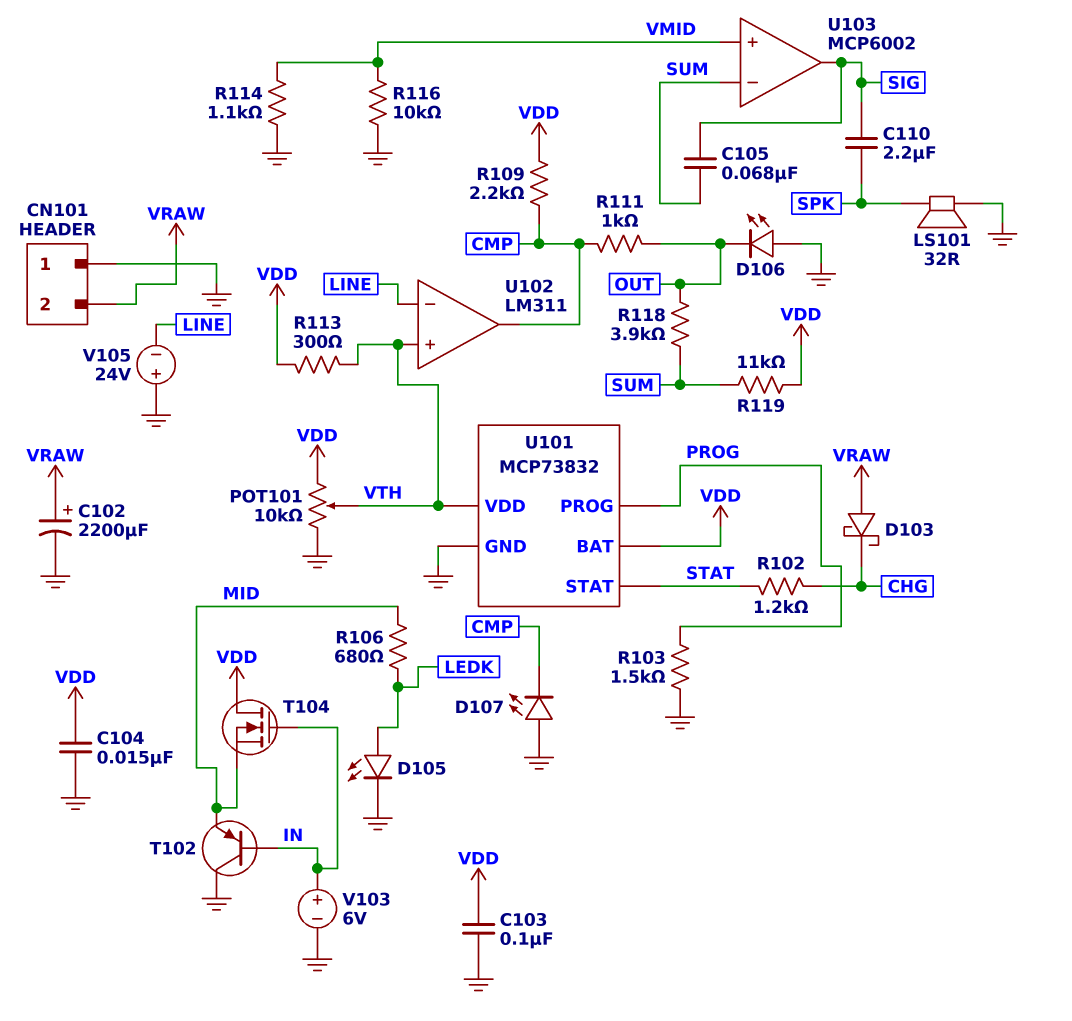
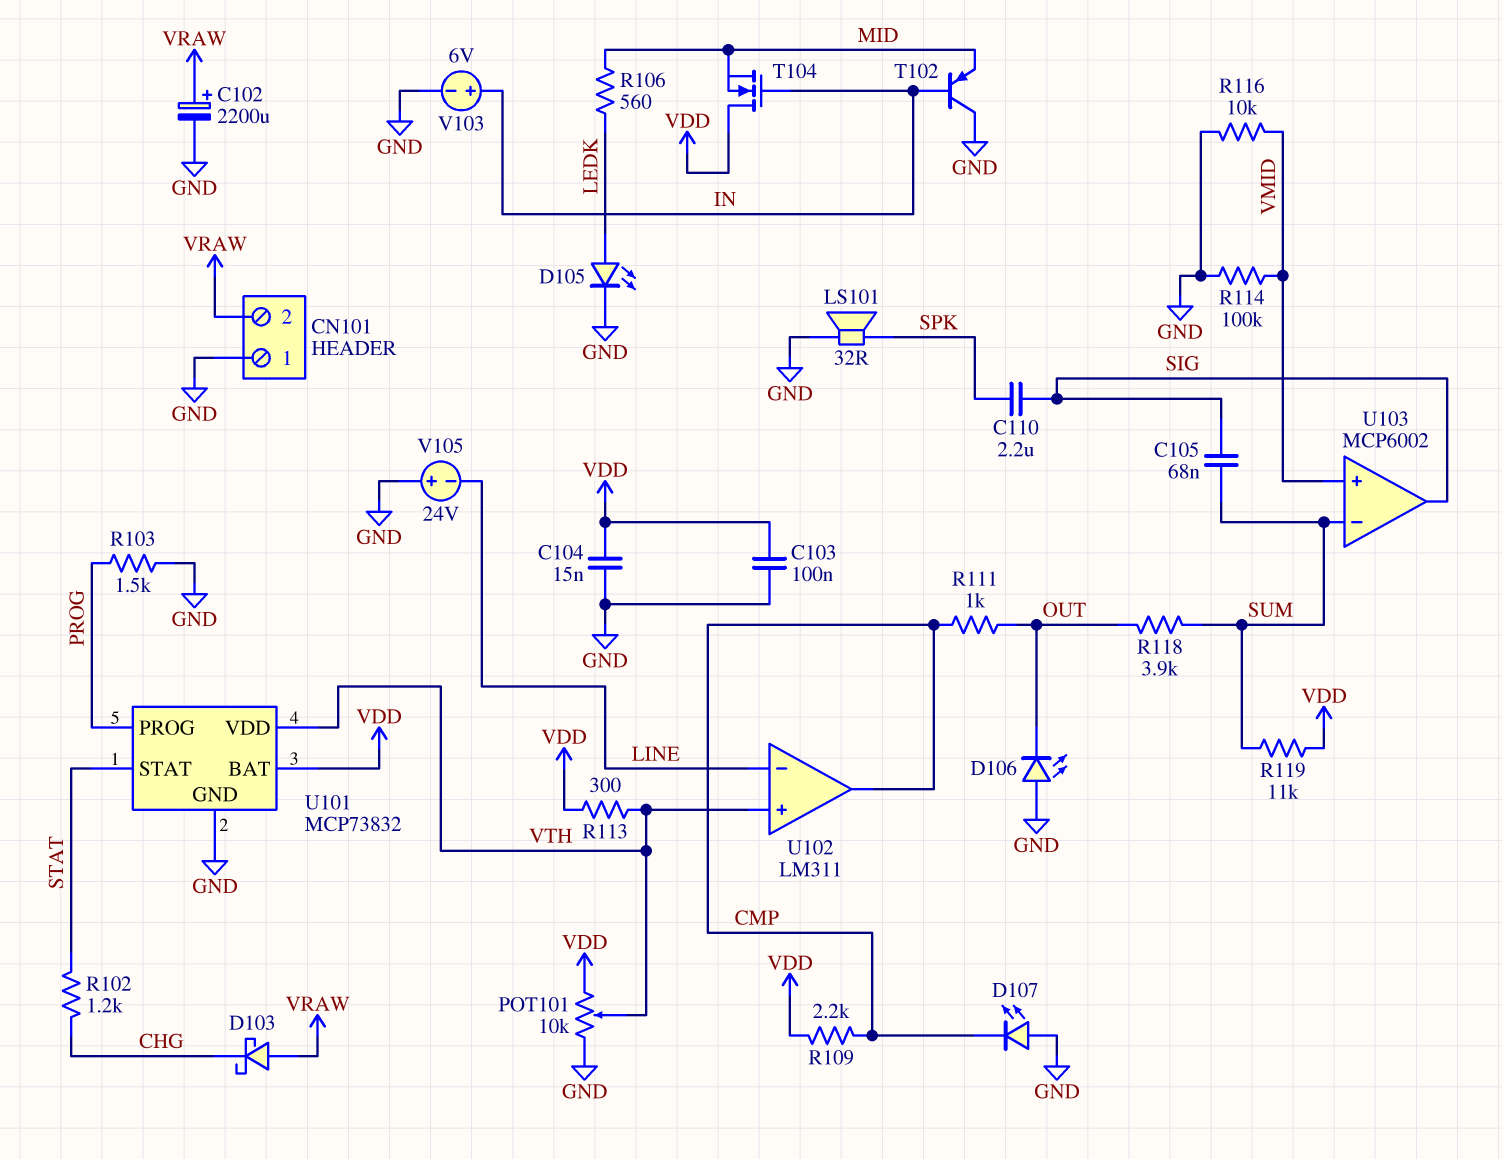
R106: 680 (LEDK, MID) -> 560 (LEDK, MID)
R114: 1.1k (GND, VMID) -> 100k (GND, VMID)

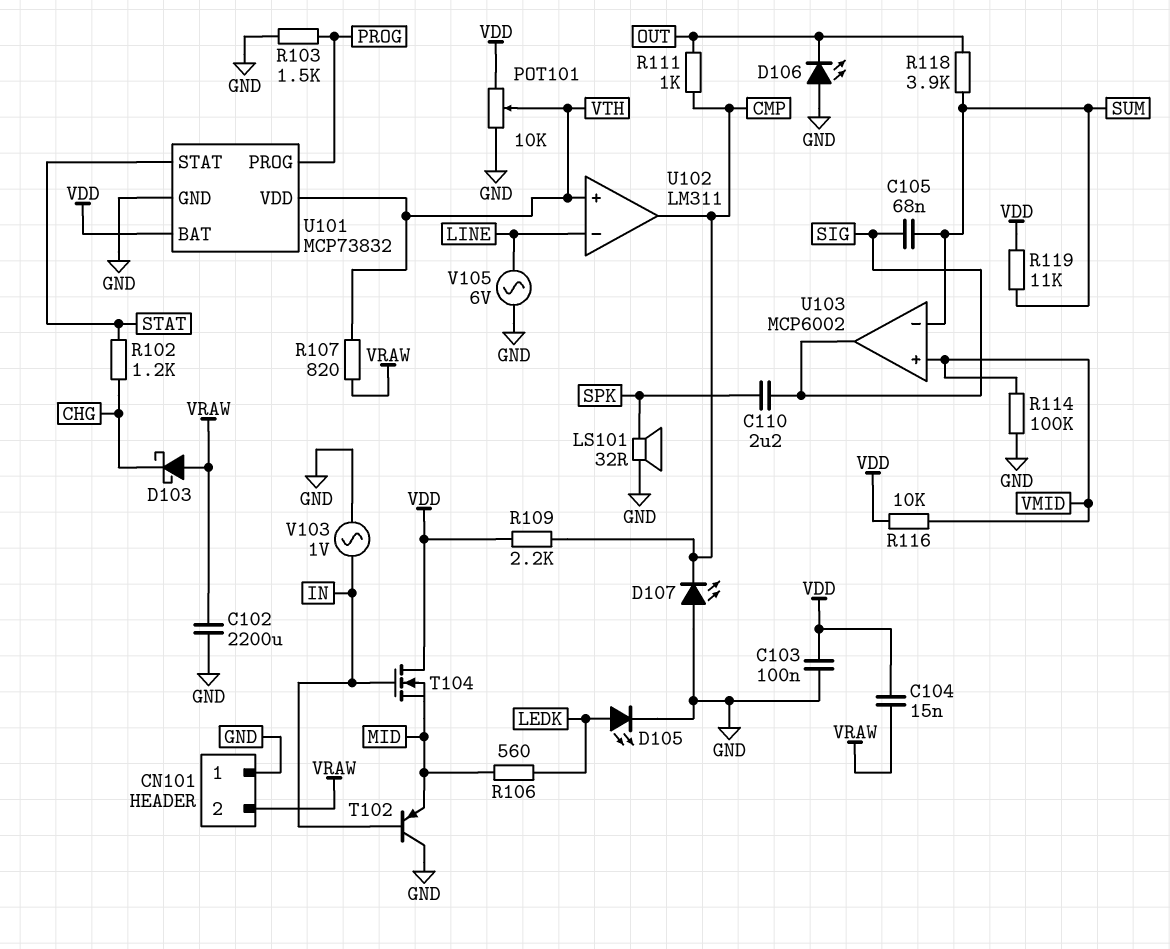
C102: 2200uF (plus VRAW, minus GND) -> 2200uF (GND, VRAW)
C104: 15nF (GND, VDD) -> 15nF (VDD, VRAW)
R107: none -> 820 (VRAW, VTH)
R113: 300 (VDD, VTH) -> none
R116: 10k (GND, VMID) -> 10k (VDD, VMID)
V103: 6V (plus IN, minus GND) -> AC 1V (GND, IN)
V105: 24V (plus GND, minus LINE) -> AC 6V (GND, LINE)

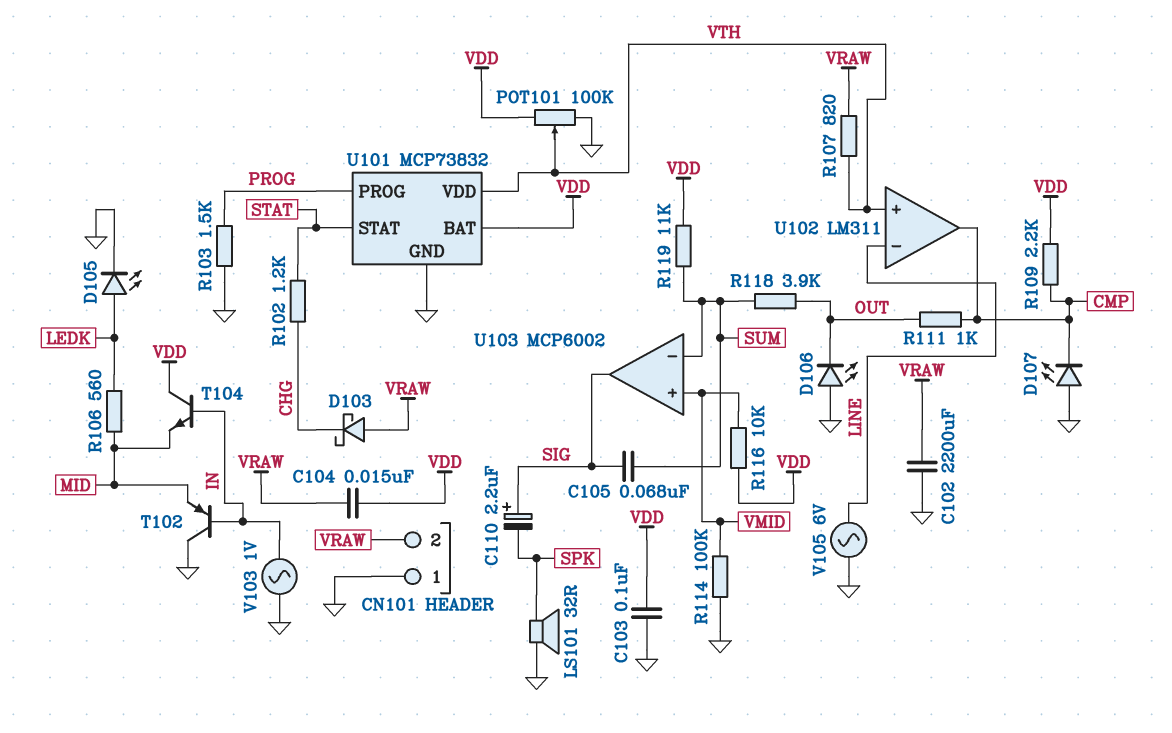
C110: 2.2uF (SIG, SPK) -> 2.2uF (plus SIG, minus SPK)
POT101: 10k (GND, VDD, wiper VTH) -> 100k (GND, VDD, wiper VTH)
T104: NMOS (G IN, D VDD, S MID) -> NPN (B IN, C VDD, E MID)

